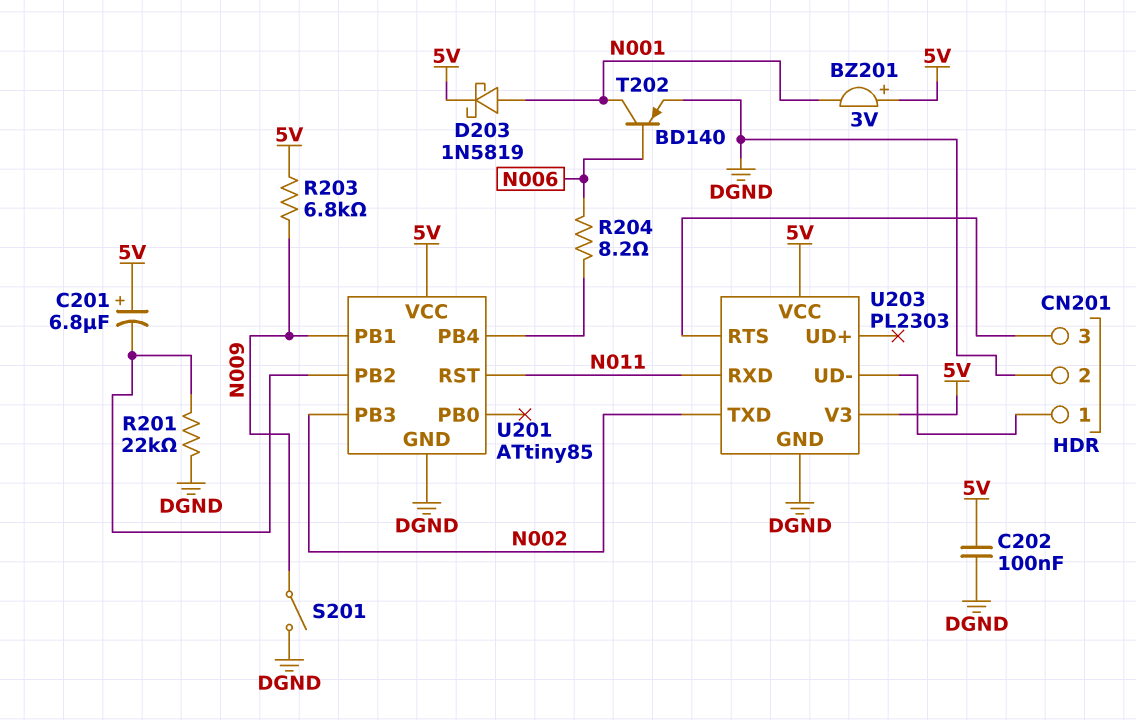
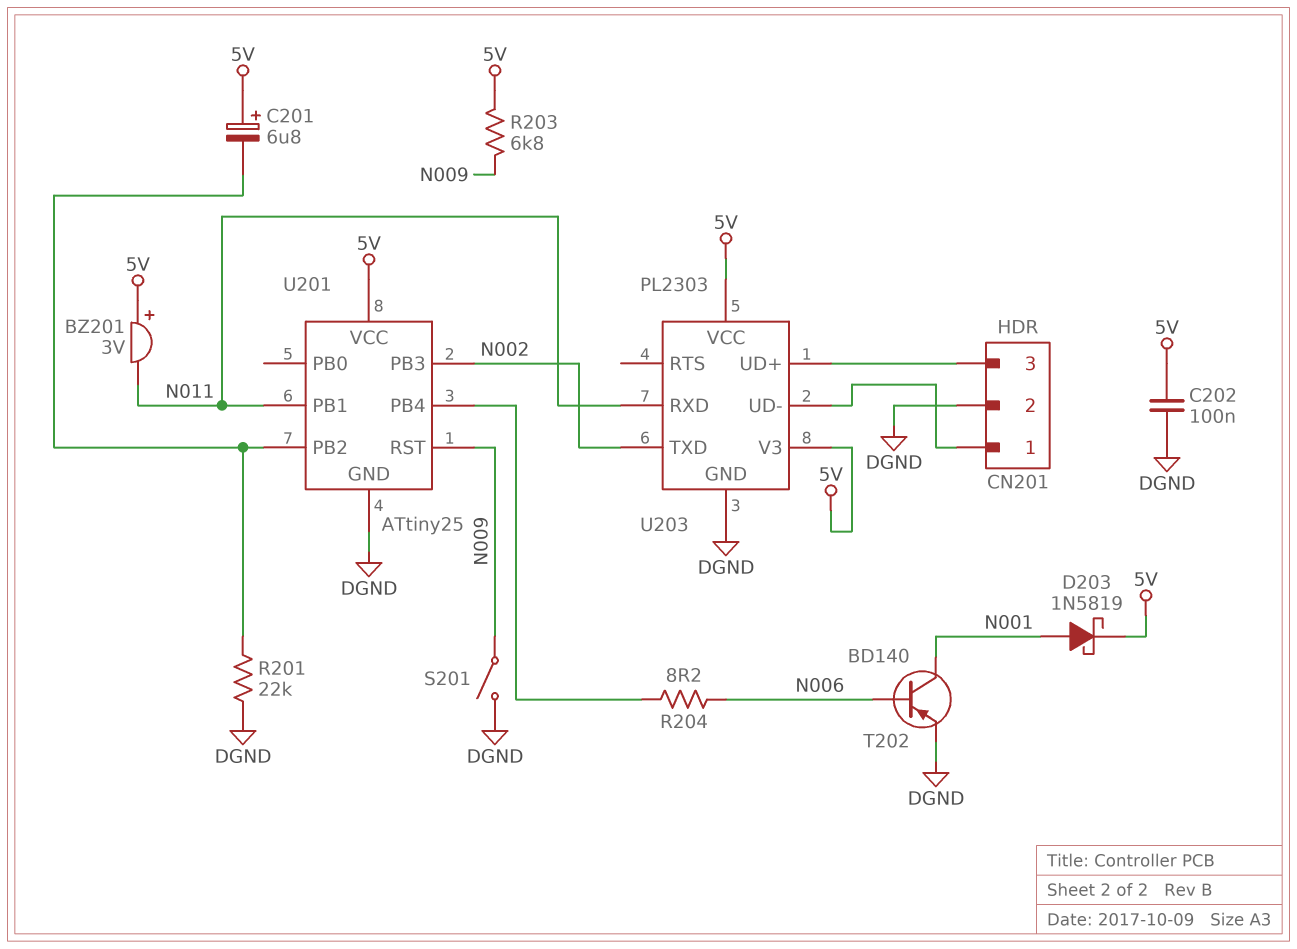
BZ201: buzzer 3V (plus 5V, minus N001) -> buzzer 3V (plus 5V, minus N011)
U201: ATtiny85 -> ATtiny25
U201 pin PB1: N009 -> N011
U201 pin RST: N011 -> N009
U203 pin RTS: CN201/3 -> none
U203 pin UD+: none -> CN201/3

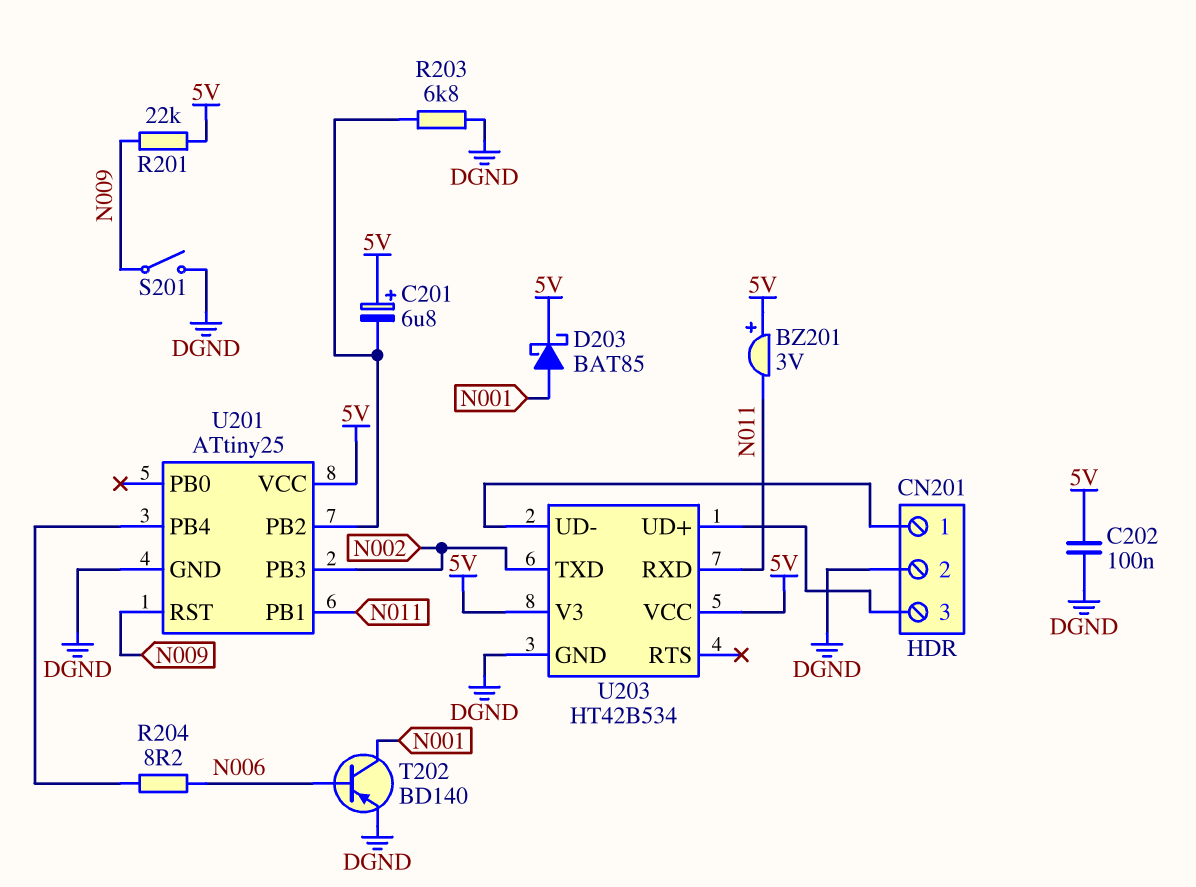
D203: schottky 1N5819 (A N001, K 5V) -> schottky BAT85 (A N001, K 5V)
R201: 22k (DGND, U201/PB2) -> 22k (5V, N009)
R203: 6.8k (5V, N009) -> 6.8k (DGND, U201/PB2)
U203: PL2303 -> HT42B534

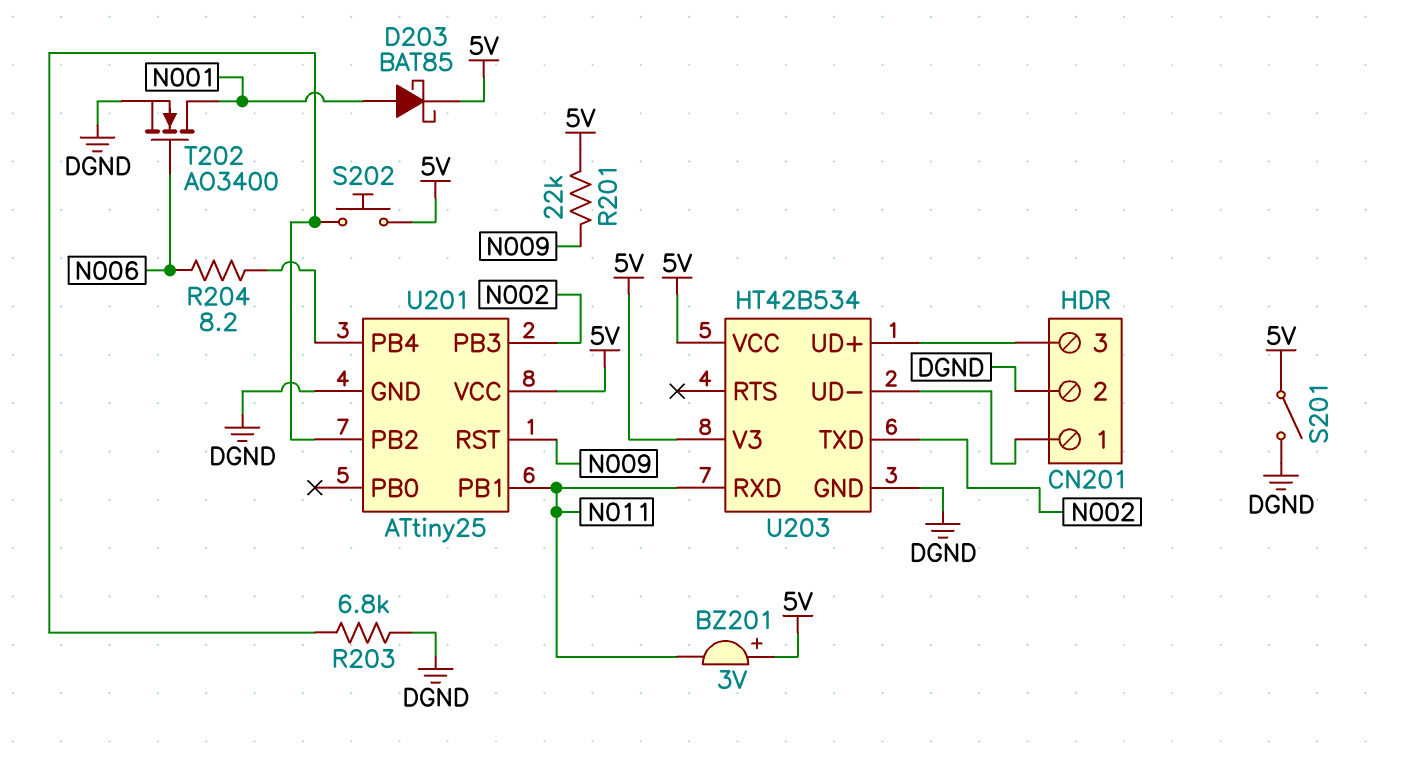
C201: 6.8uF (plus 5V, minus U201/PB2) -> none
C202: 100nF (5V, DGND) -> none
S201: switch (DGND, N009) -> switch (5V, DGND)
S202: none -> button (5V, U201/PB2)
T202: PNP BD140 (B N006, C N001, E DGND) -> NMOS AO3400 (G N006, D N001, S DGND)

